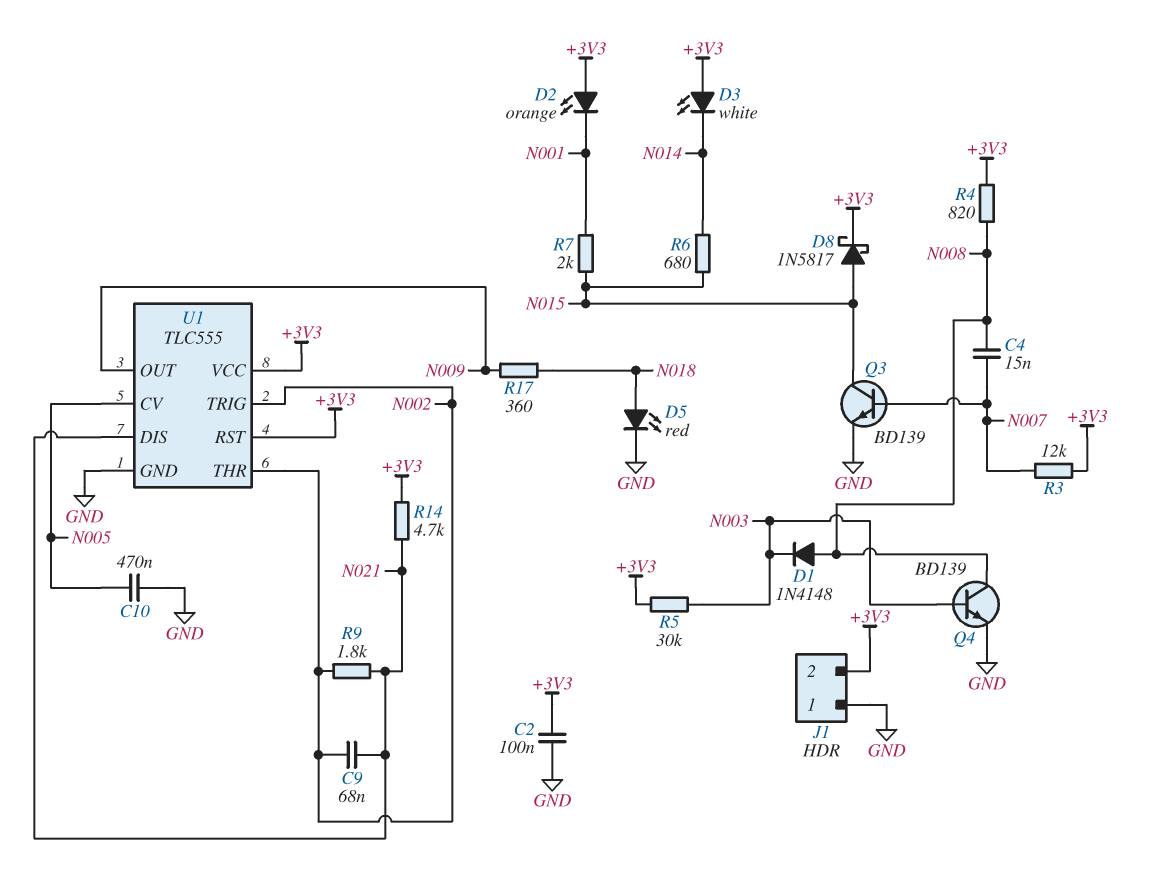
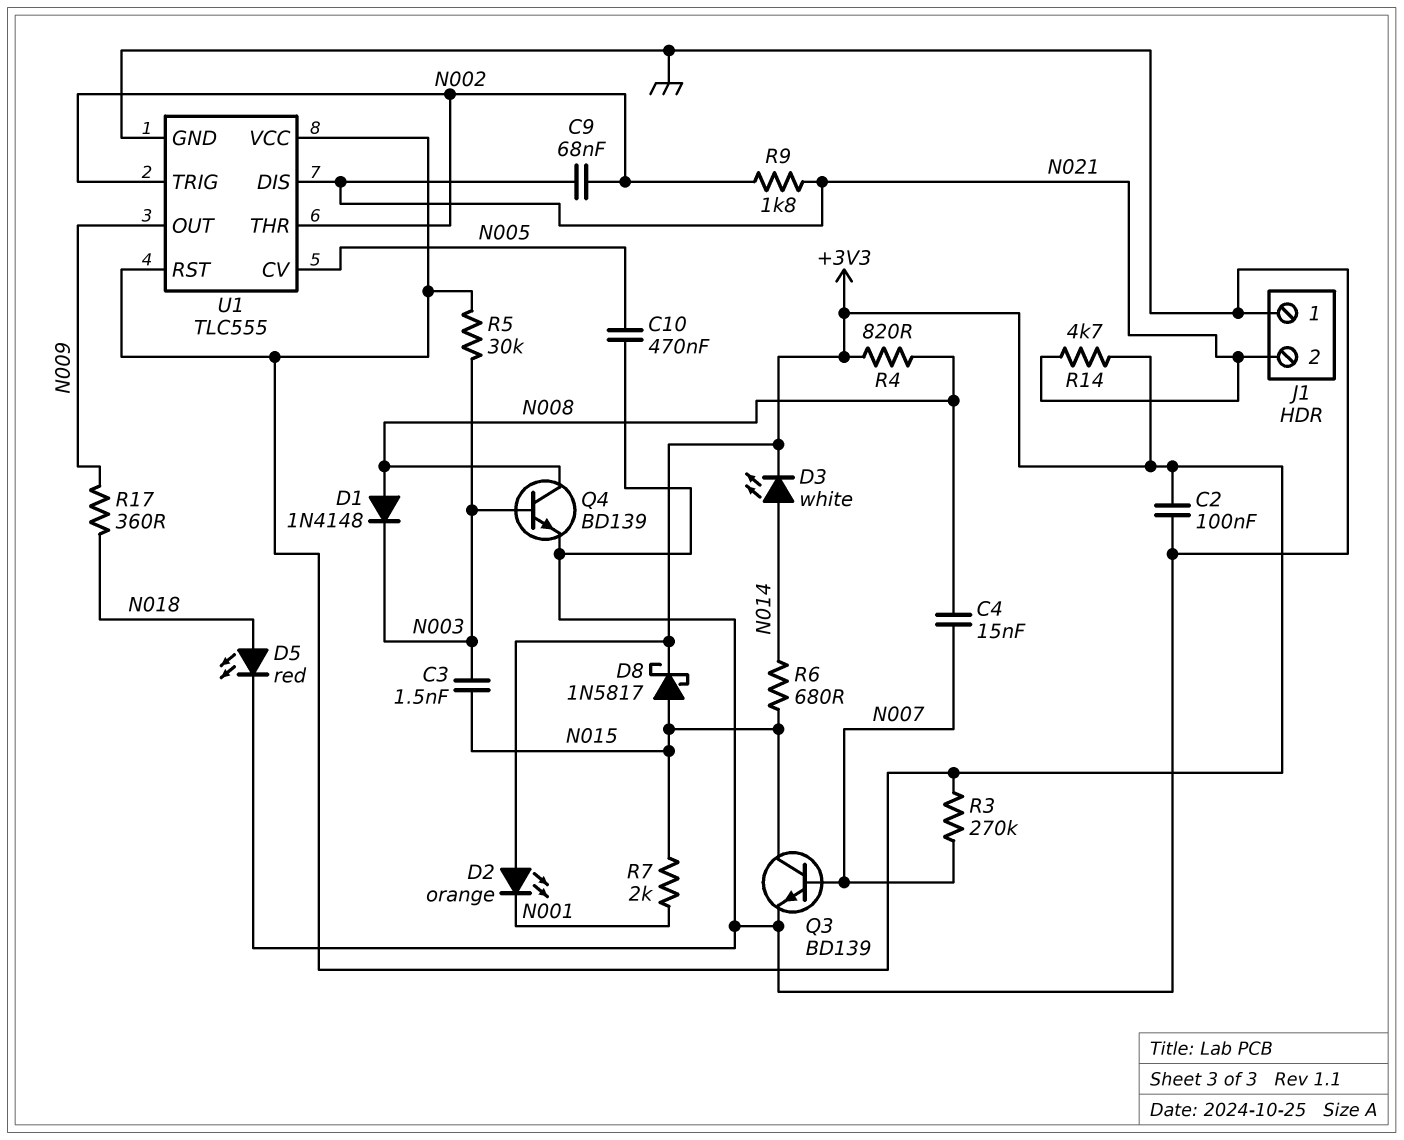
C3: none -> 1.5nF (N003, N015)
D3: LED white (A +3V3, K N014) -> LED white (A N014, K +3V3)
J1 pin 2: +3V3 -> N021
R3: 12k (+3V3, N007) -> 270k (+3V3, N007)

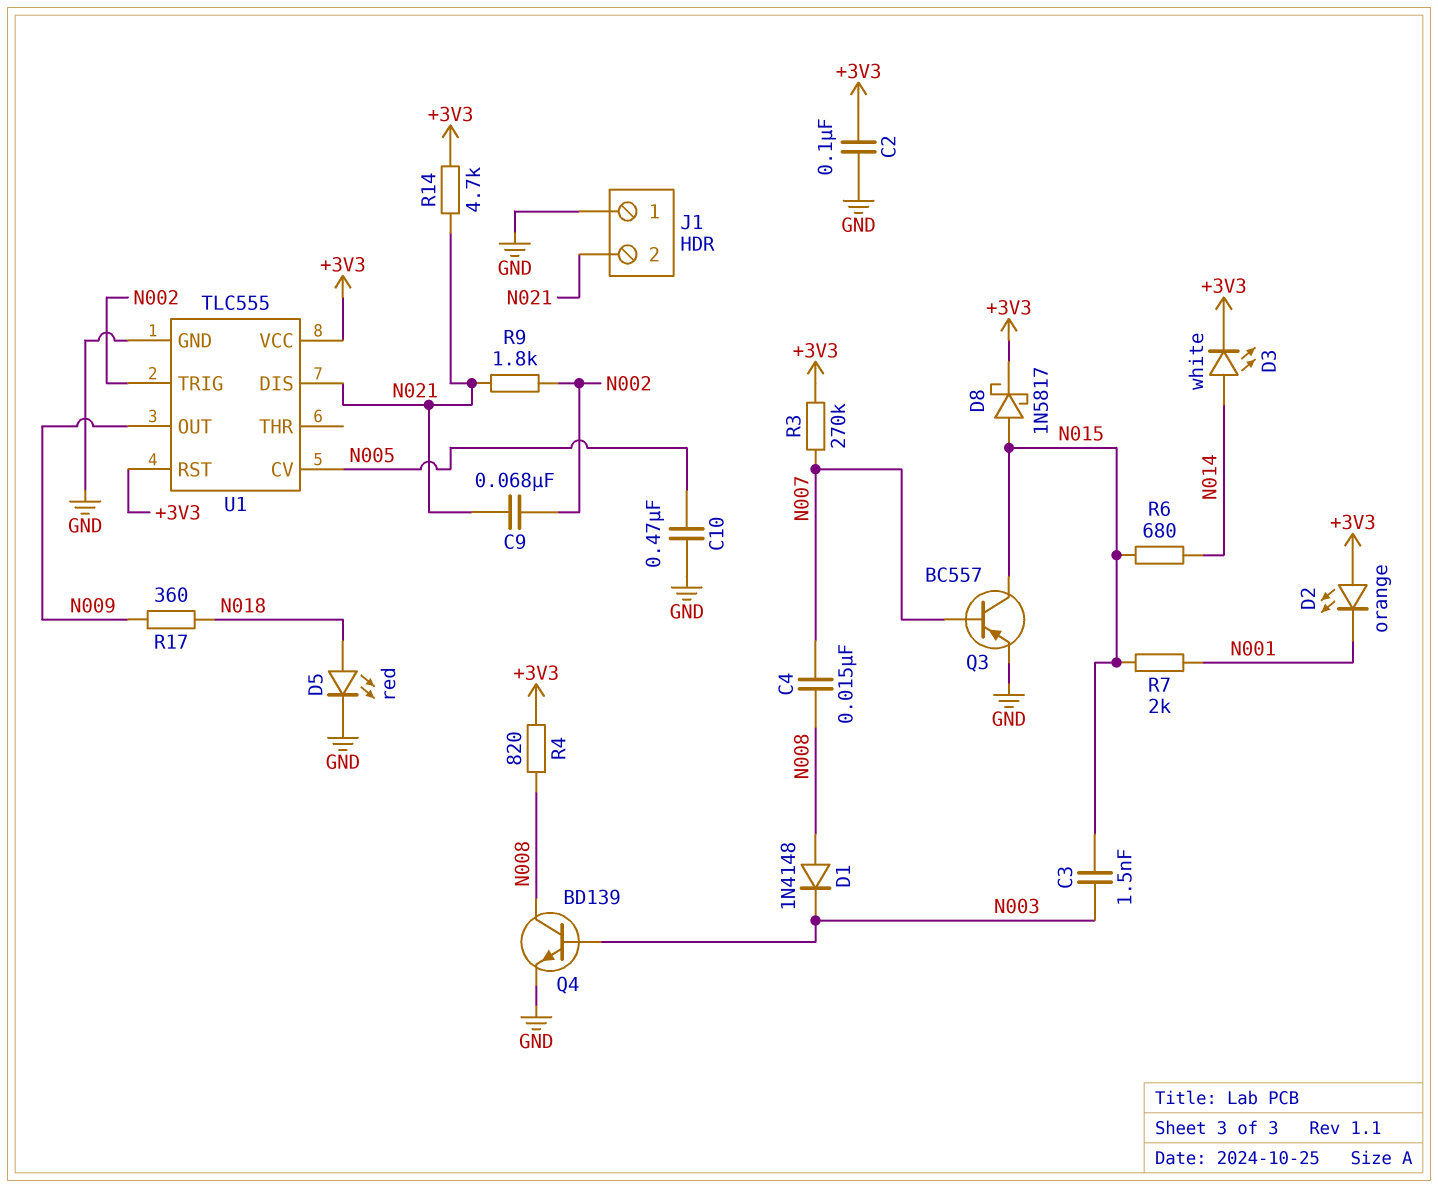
Q3: NPN BD139 (B N007, C N015, E GND) -> PNP BC557 (B N007, C N015, E GND)
R5: 30k (+3V3, N003) -> none
U1 pin THR: N002 -> none

